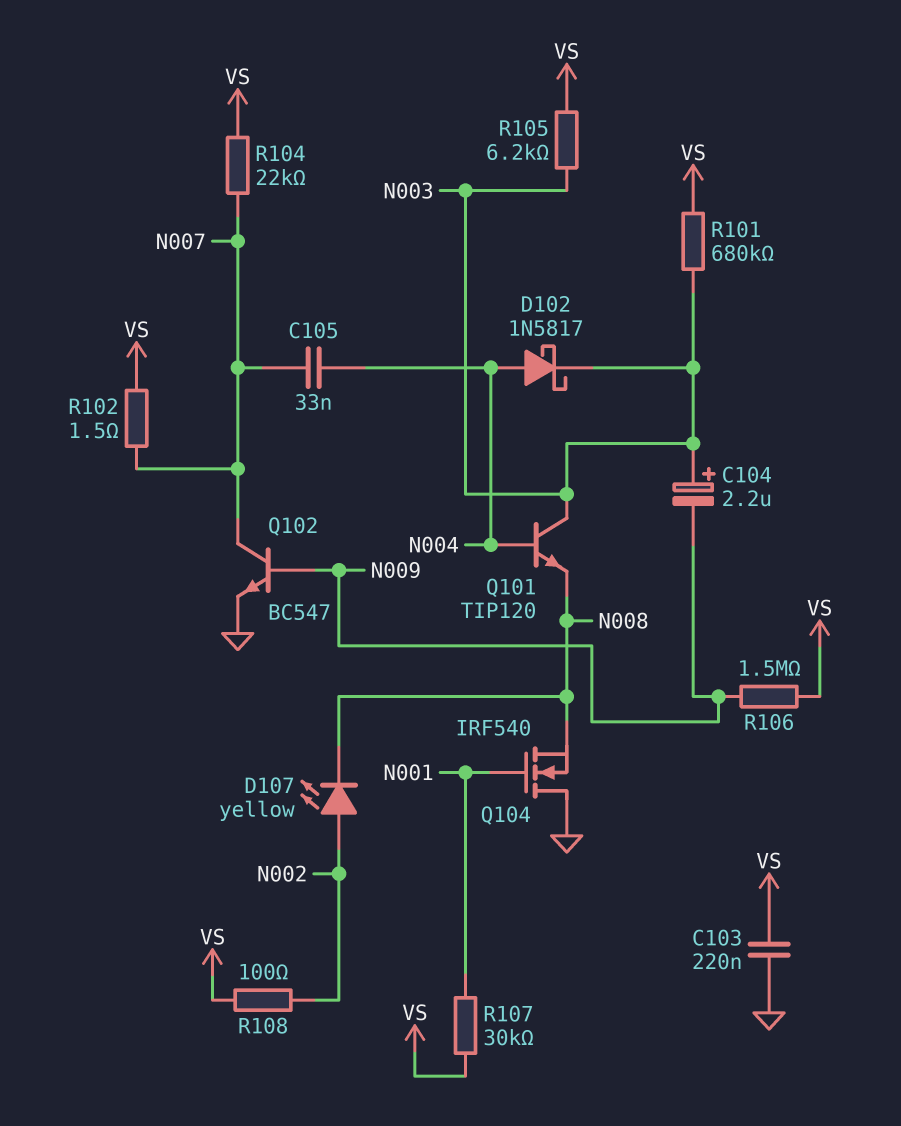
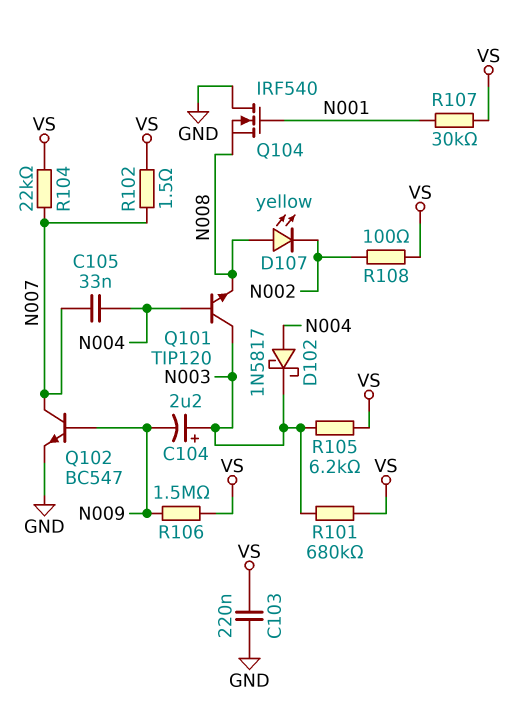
D107: LED yellow (A N002, K N008) -> LED yellow (A N008, K N002)

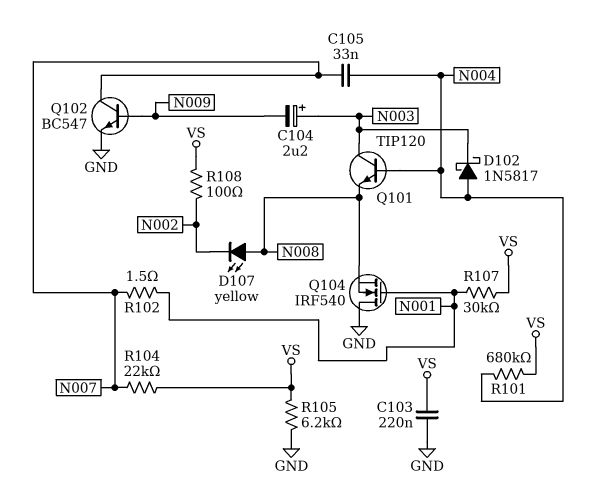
R101: 680k (N003, VS) -> 680k (N004, VS)
R102: 1.5 (N007, VS) -> 1.5 (N001, N007)
R105: 6.2k (N003, VS) -> 6.2k (GND, VS)
R106: 1.5M (N009, VS) -> none

